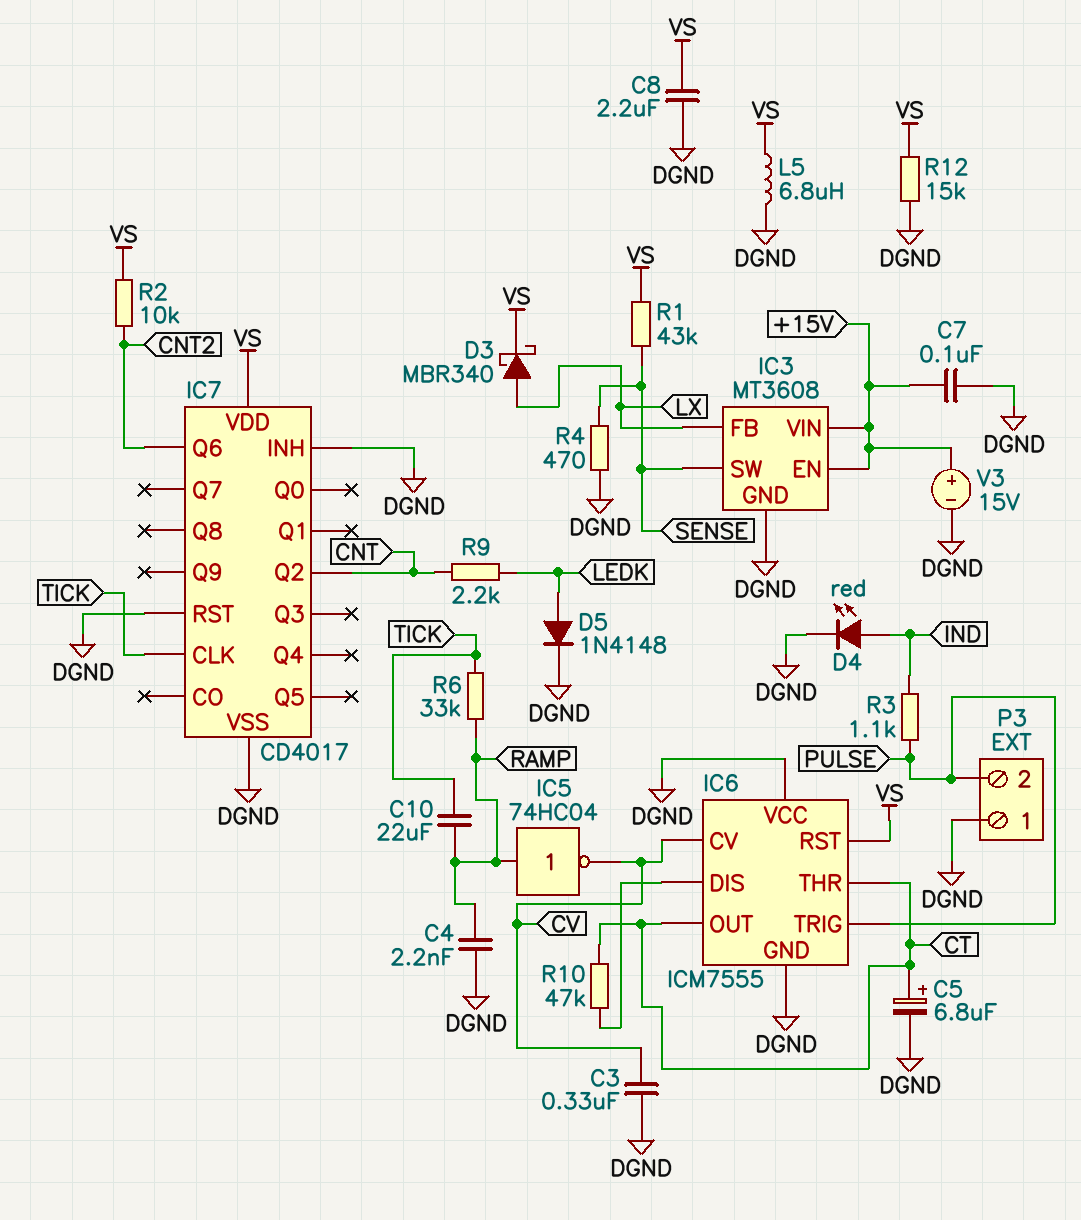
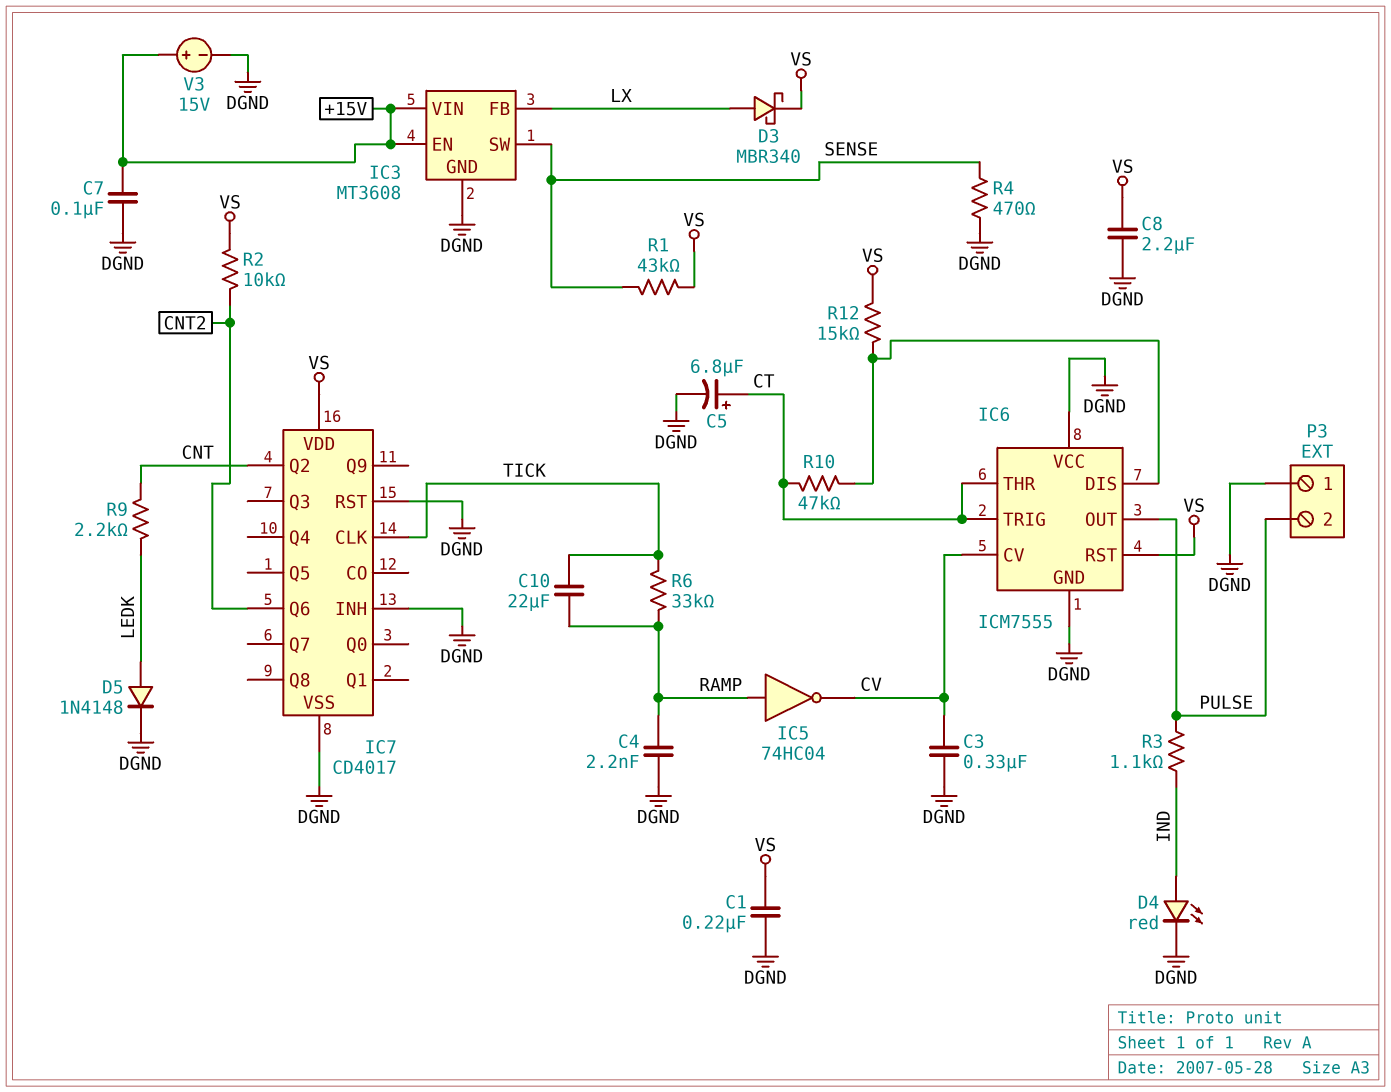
C1: none -> 220nF (DGND, VS)
IC6 pin OUT: CT -> PULSE
IC6 pin TRIG: PULSE -> CT
L5: 6.8uH (DGND, VS) -> none
R12: 15k (DGND, VS) -> 15k (IC6/DIS, VS)

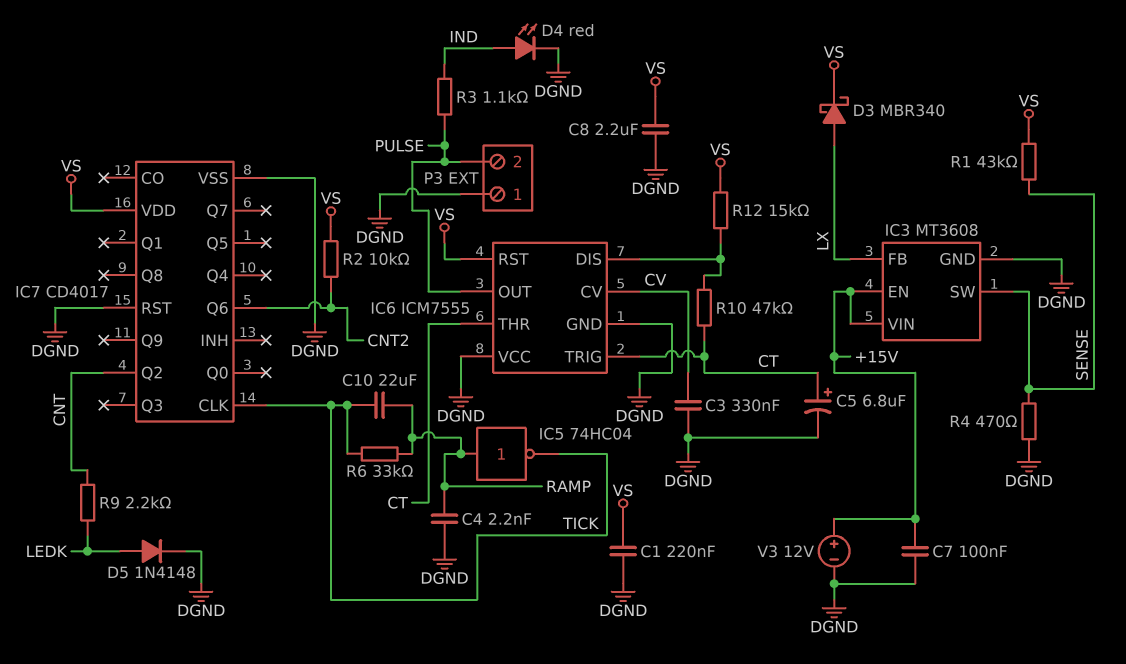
IC5: NOT 74HC04 (in RAMP, out CV) -> NOT 74HC04 (in RAMP, out TICK)
IC7 pin INH: DGND -> none
V3: 15V (plus +15V, minus DGND) -> 12V (plus +15V, minus DGND)

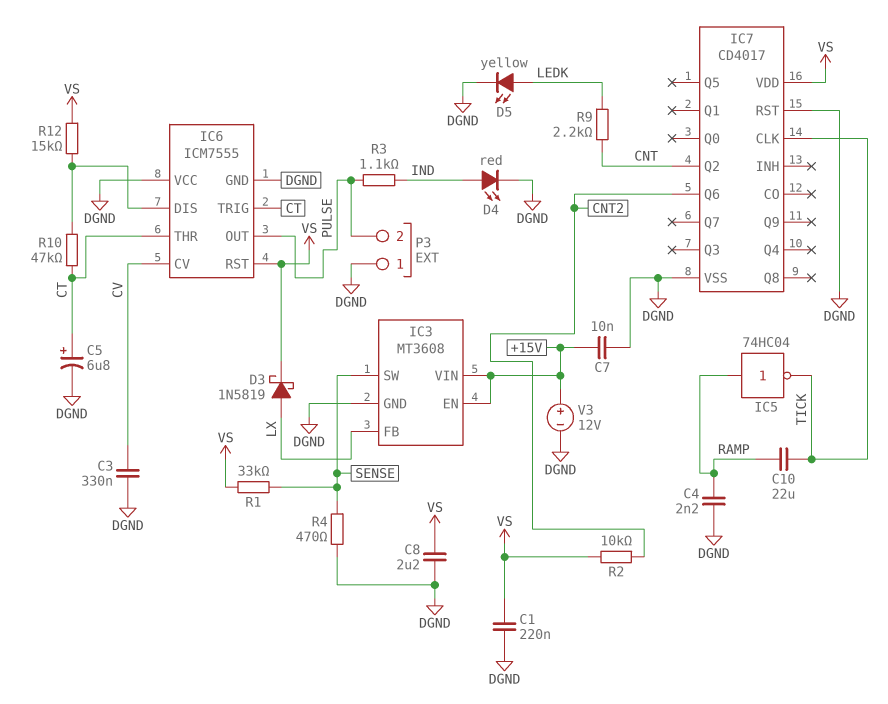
C7: 100nF (+15V, DGND) -> 10nF (+15V, DGND)
D3: schottky MBR340 (A LX, K VS) -> schottky 1N5819 (A LX, K VS)
D5: diode 1N4148 (A LEDK, K DGND) -> LED yellow (A LEDK, K DGND)
R1: 43k (SENSE, VS) -> 33k (SENSE, VS)
R6: 33k (RAMP, TICK) -> none

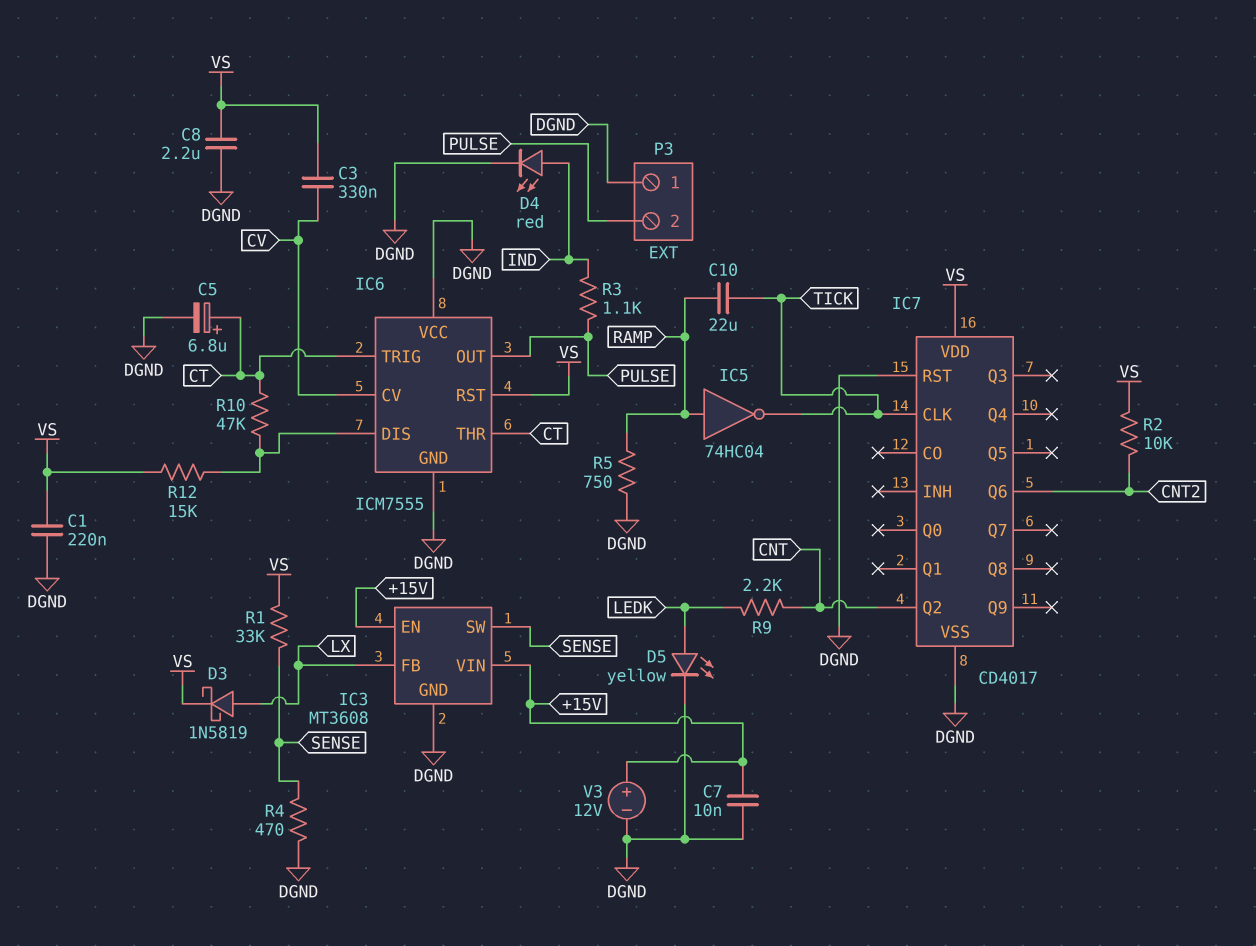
C3: 330nF (CV, DGND) -> 330nF (CV, VS)
C4: 2.2nF (DGND, RAMP) -> none
R5: none -> 750 (DGND, RAMP)

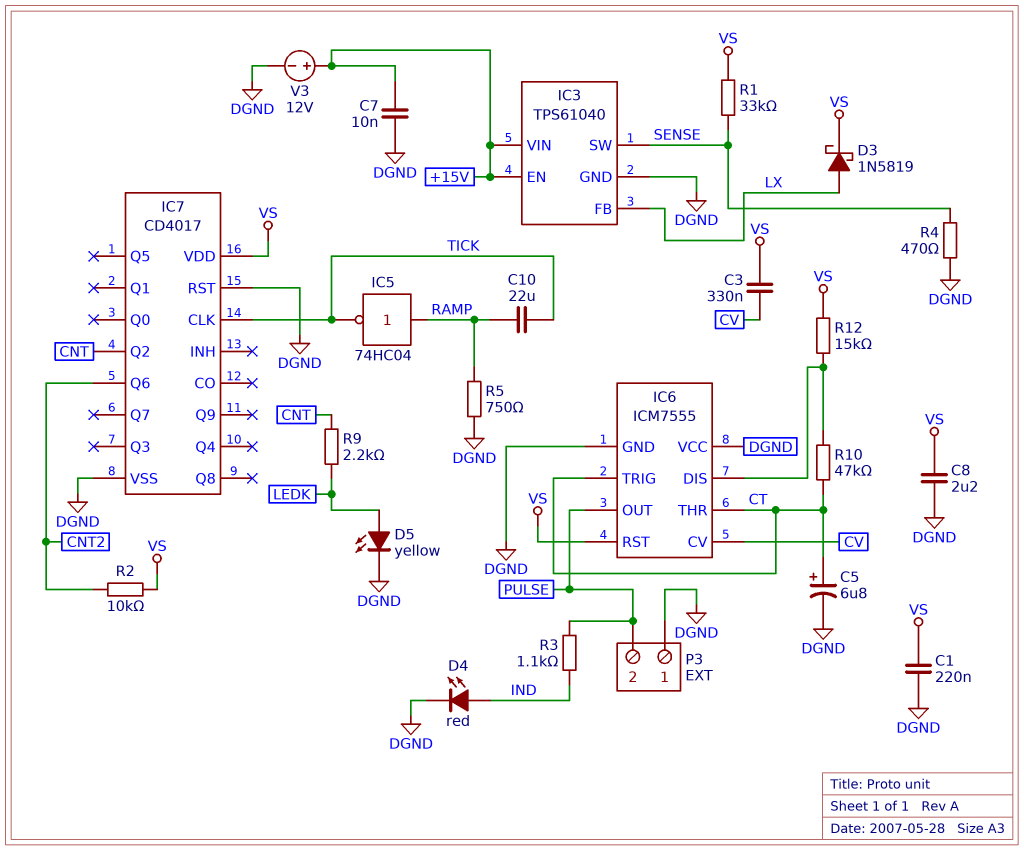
IC3: MT3608 -> TPS61040

